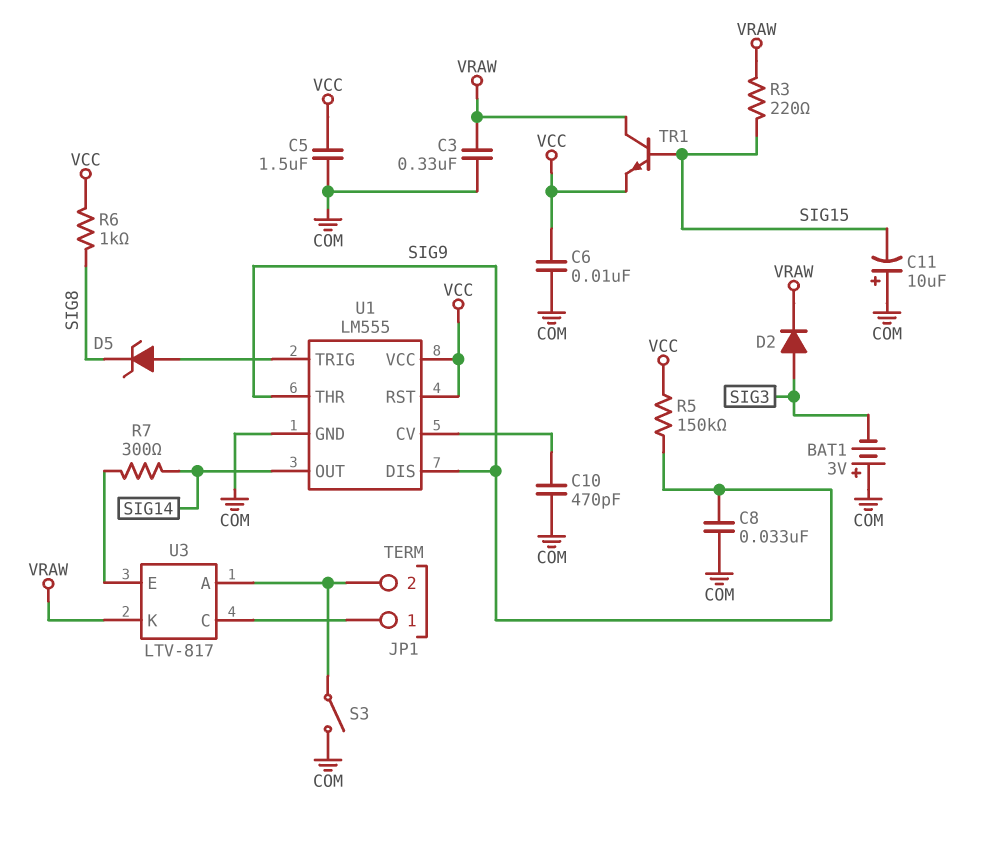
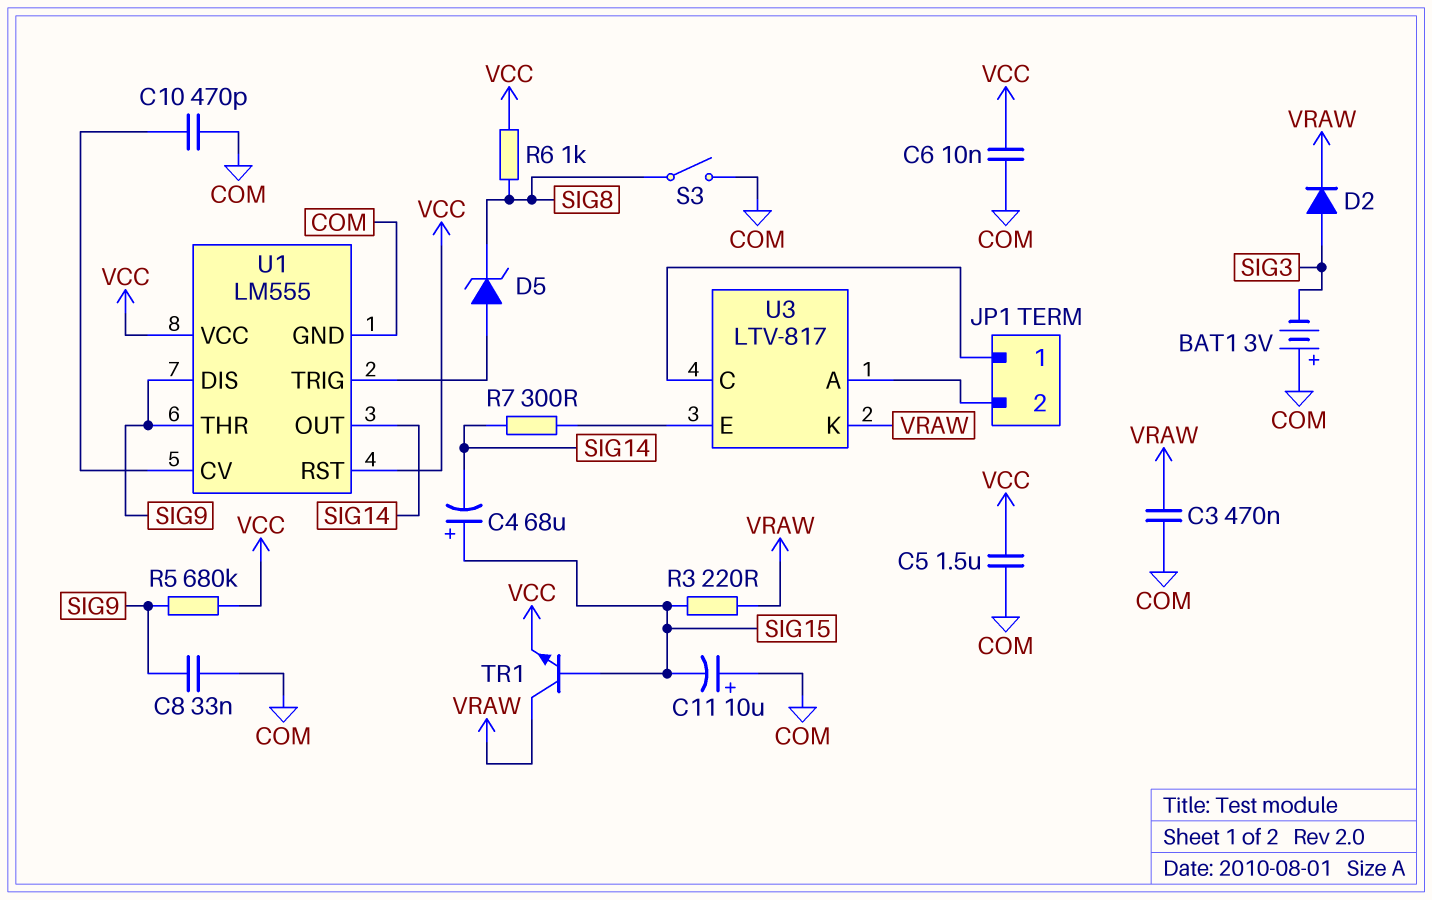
C3: 330nF (COM, VRAW) -> 470nF (COM, VRAW)
C4: none -> 68uF (plus SIG15, minus SIG14)
R5: 150k (SIG9, VCC) -> 680k (SIG9, VCC)
S3: switch (COM, JP1/2) -> switch (COM, SIG8)

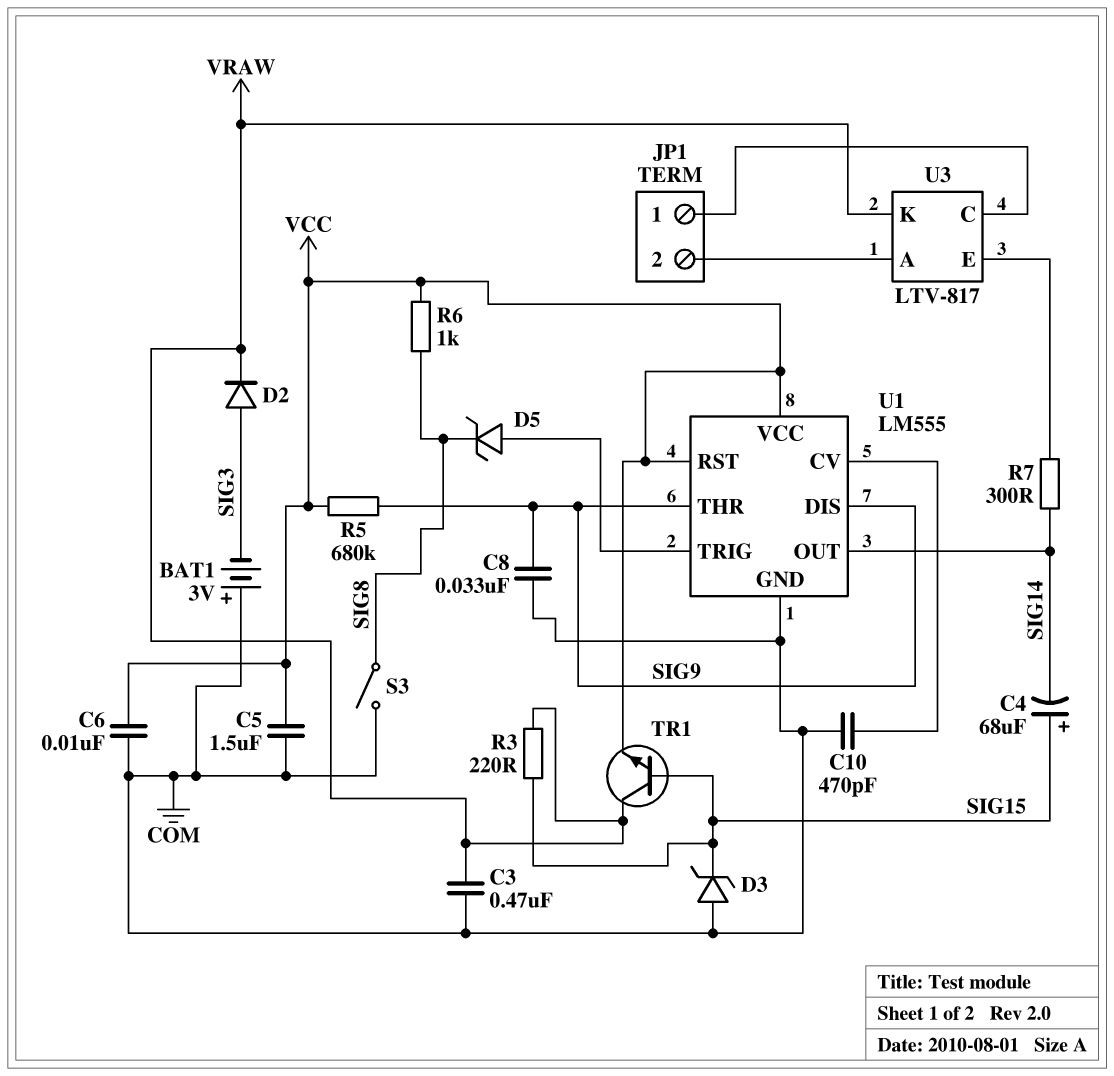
C11: 10uF (plus COM, minus SIG15) -> none
D3: none -> zener (A COM, K SIG15)

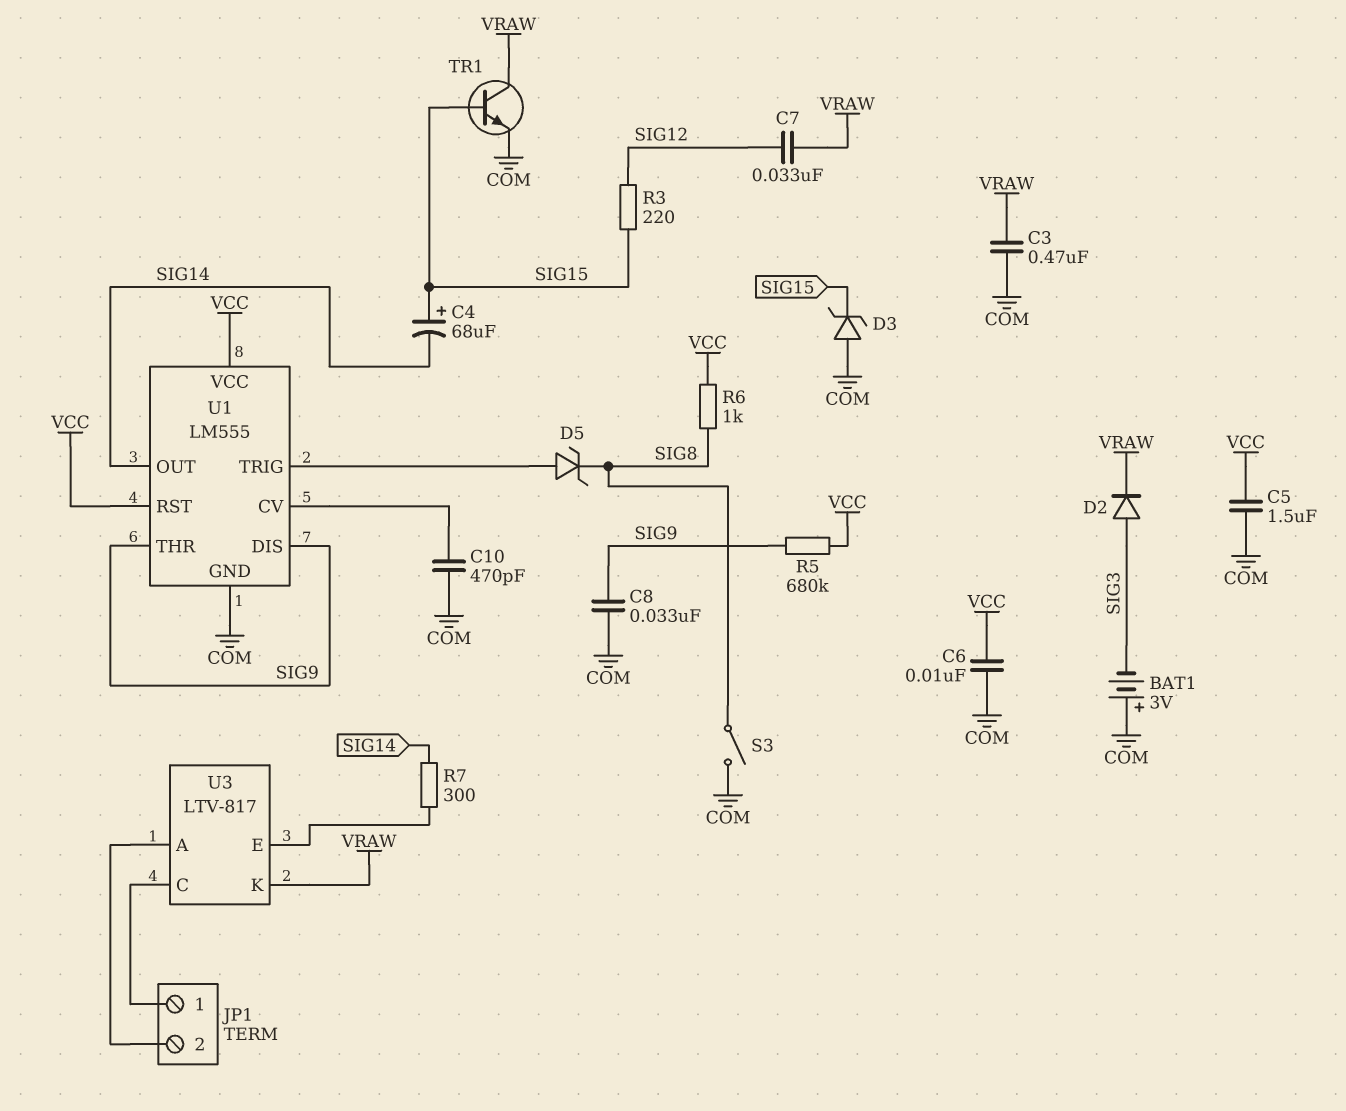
C7: none -> 33nF (SIG12, VRAW)
R3: 220 (SIG15, VRAW) -> 220 (SIG12, SIG15)
TR1: NPN (B SIG15, C VRAW, E VCC) -> NPN (B SIG15, C VRAW, E COM)

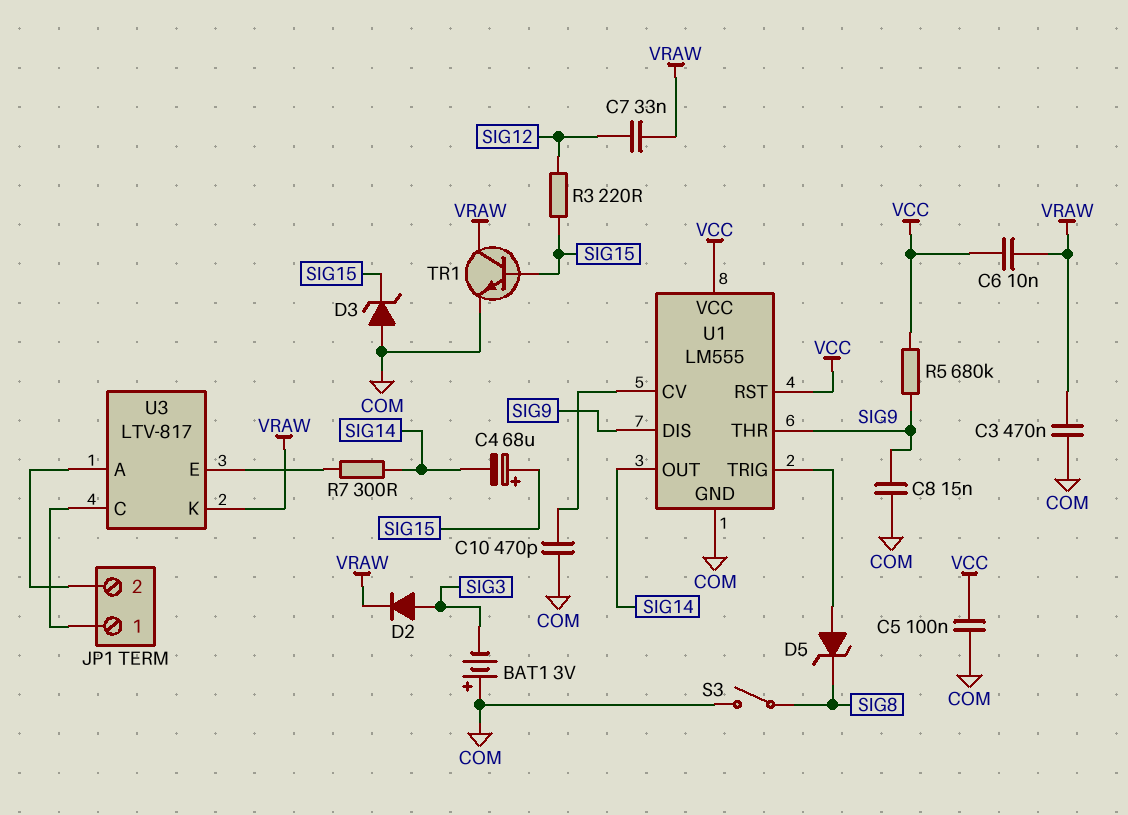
C5: 1.5uF (COM, VCC) -> 100nF (COM, VCC)
C6: 10nF (COM, VCC) -> 10nF (VCC, VRAW)
C8: 33nF (COM, SIG9) -> 15nF (COM, SIG9)
R6: 1k (SIG8, VCC) -> none

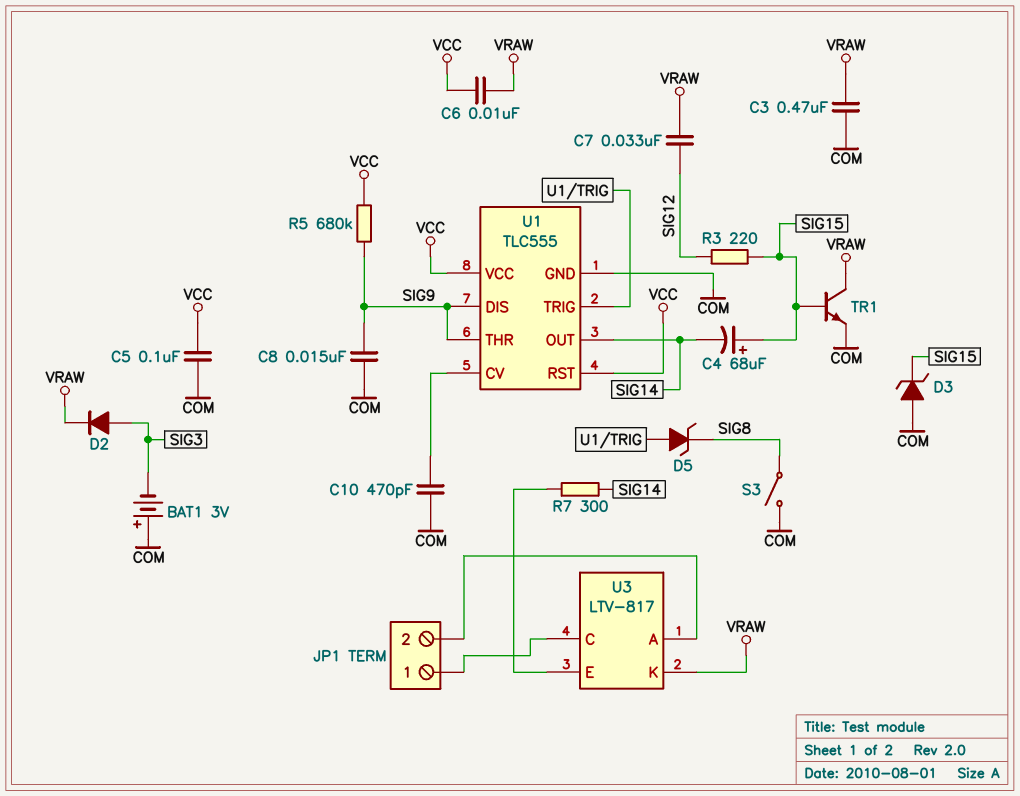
U1: LM555 -> TLC555

